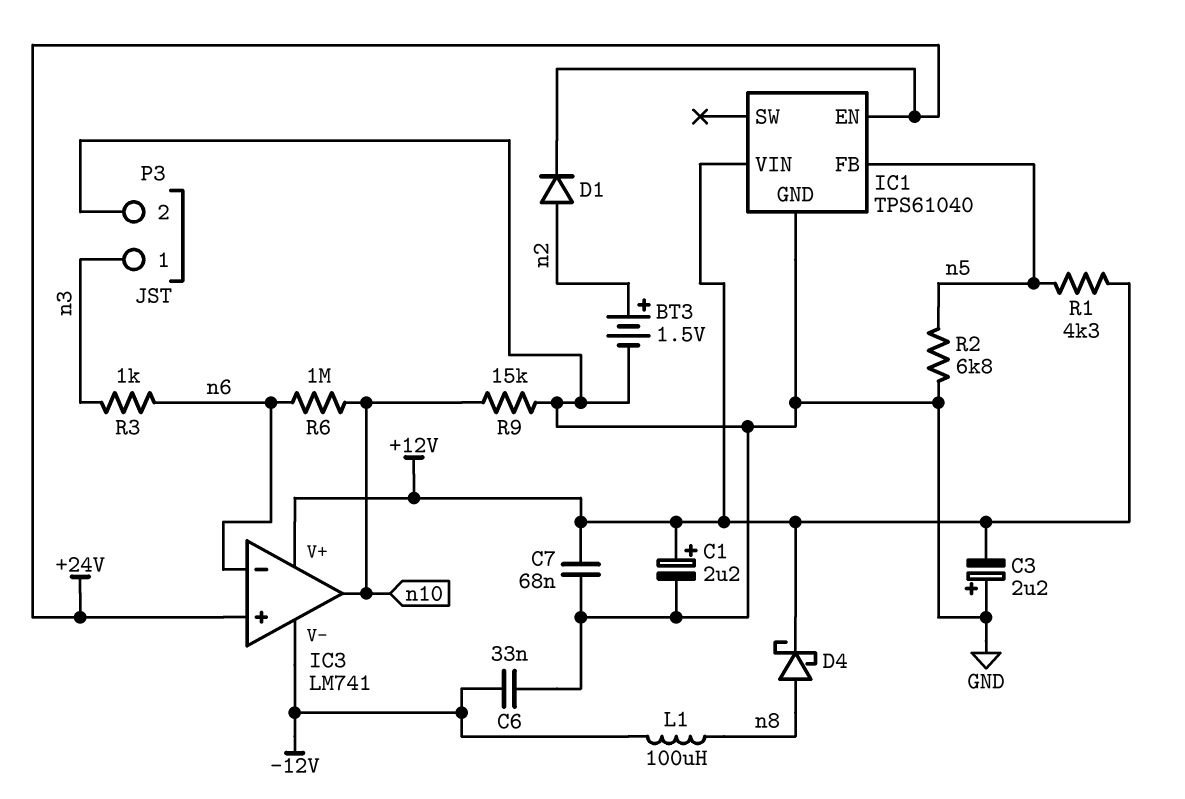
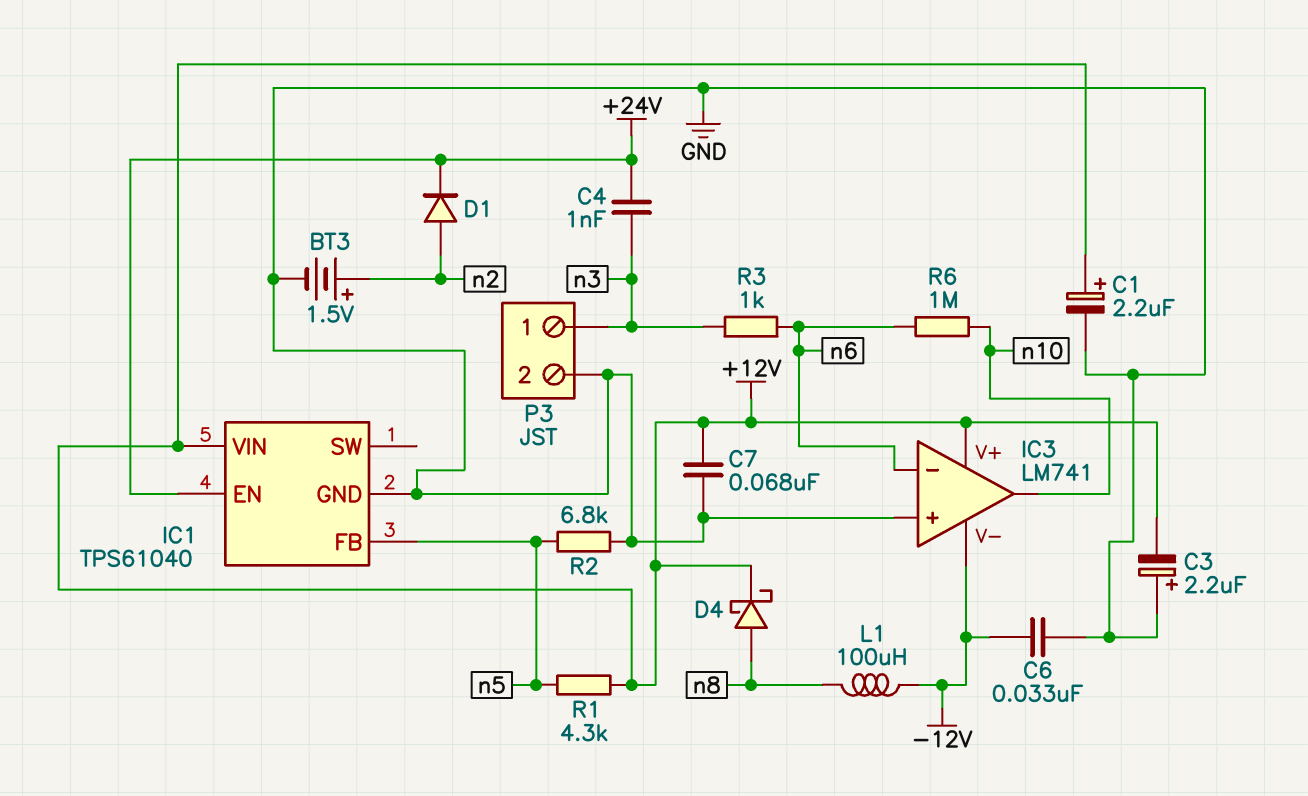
C4: none -> 1nF (+24V, n3)
IC3 pin in+: +24V -> GND
R9: 15k (GND, n10) -> none

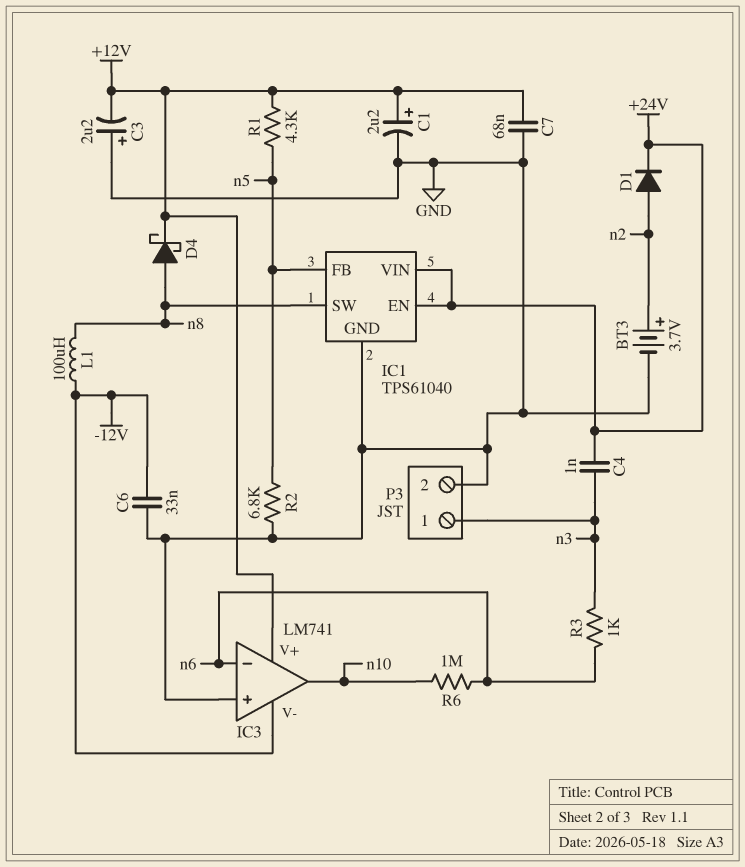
BT3: 1.5V (plus n2, minus GND) -> 3.7V (plus n2, minus GND)
IC1 pin SW: none -> n8
IC1 pin VIN: +12V -> +24V

